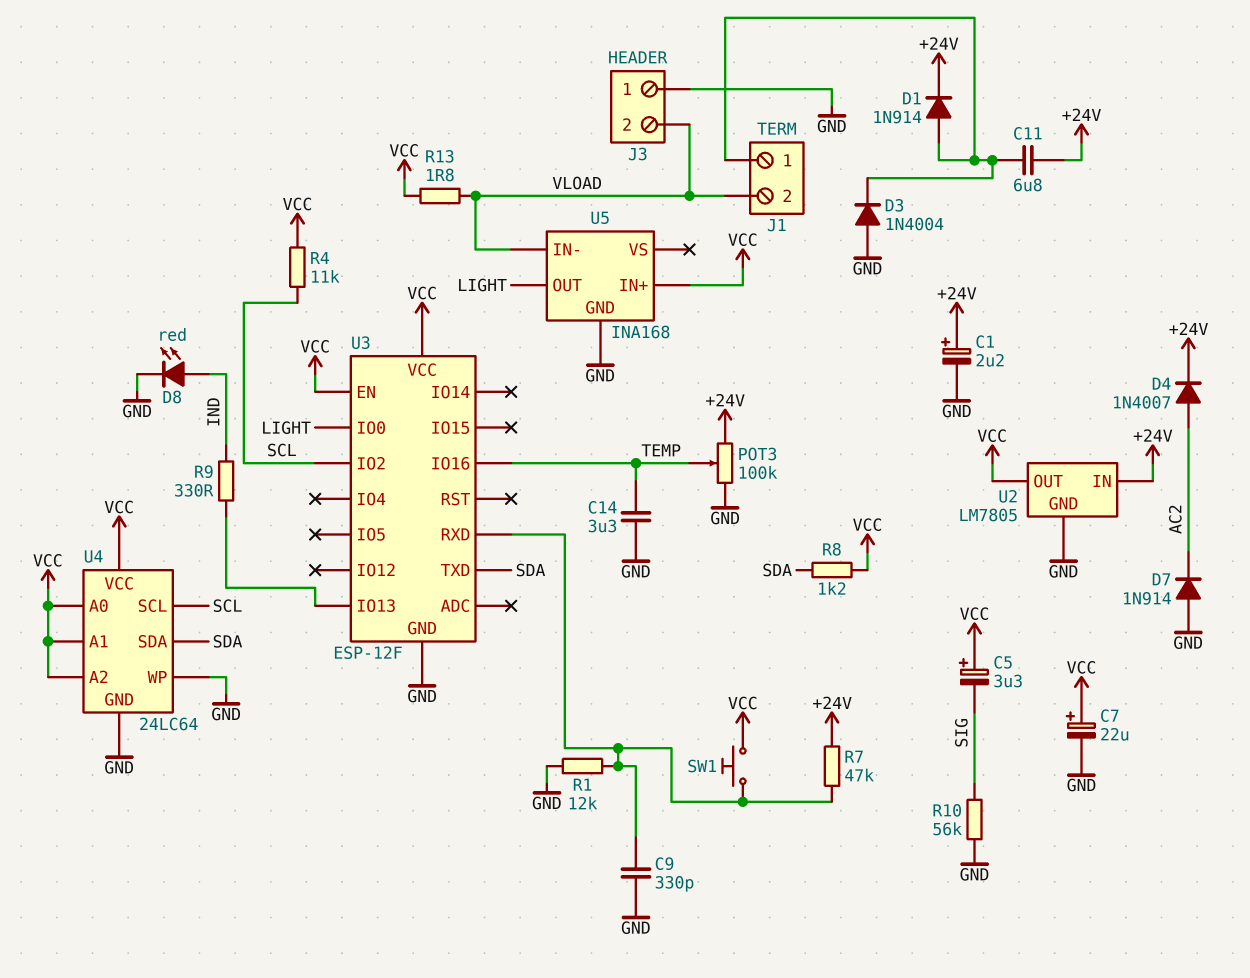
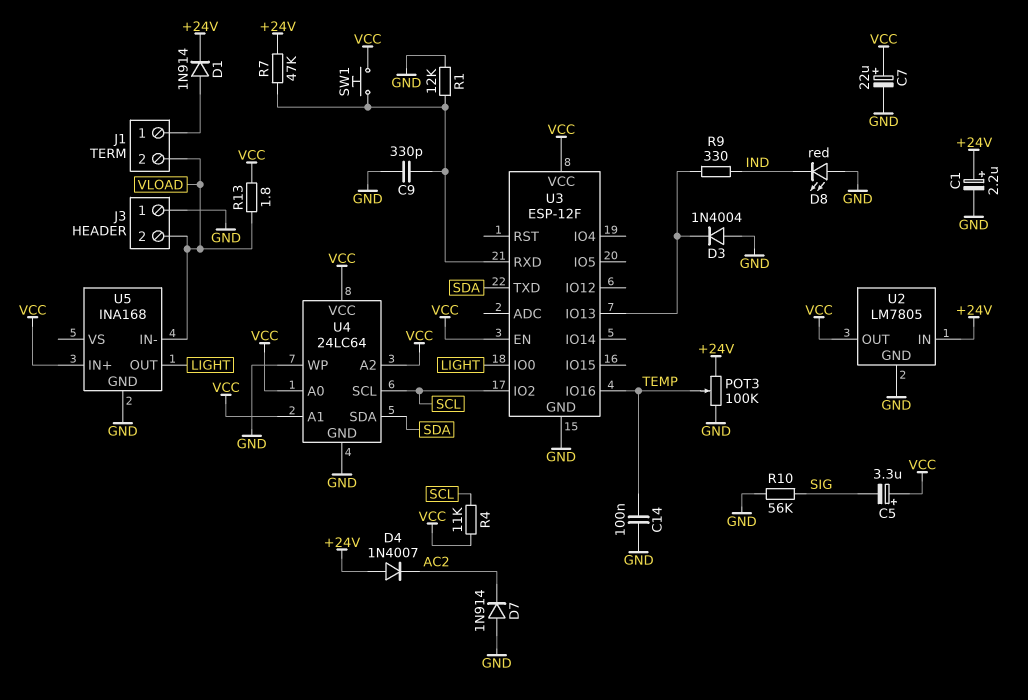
C11: 6.8uF (+24V, J1/1) -> none
C14: 3.3uF (GND, TEMP) -> 100nF (GND, TEMP)
D3: diode 1N4004 (A GND, K J1/1) -> diode 1N4004 (A GND, K U3/IO13)
D4: diode 1N4007 (A AC2, K +24V) -> diode 1N4007 (A +24V, K AC2)
D8: LED red (A IND, K GND) -> LED red (A GND, K IND)
R8: 1.2k (SDA, VCC) -> none

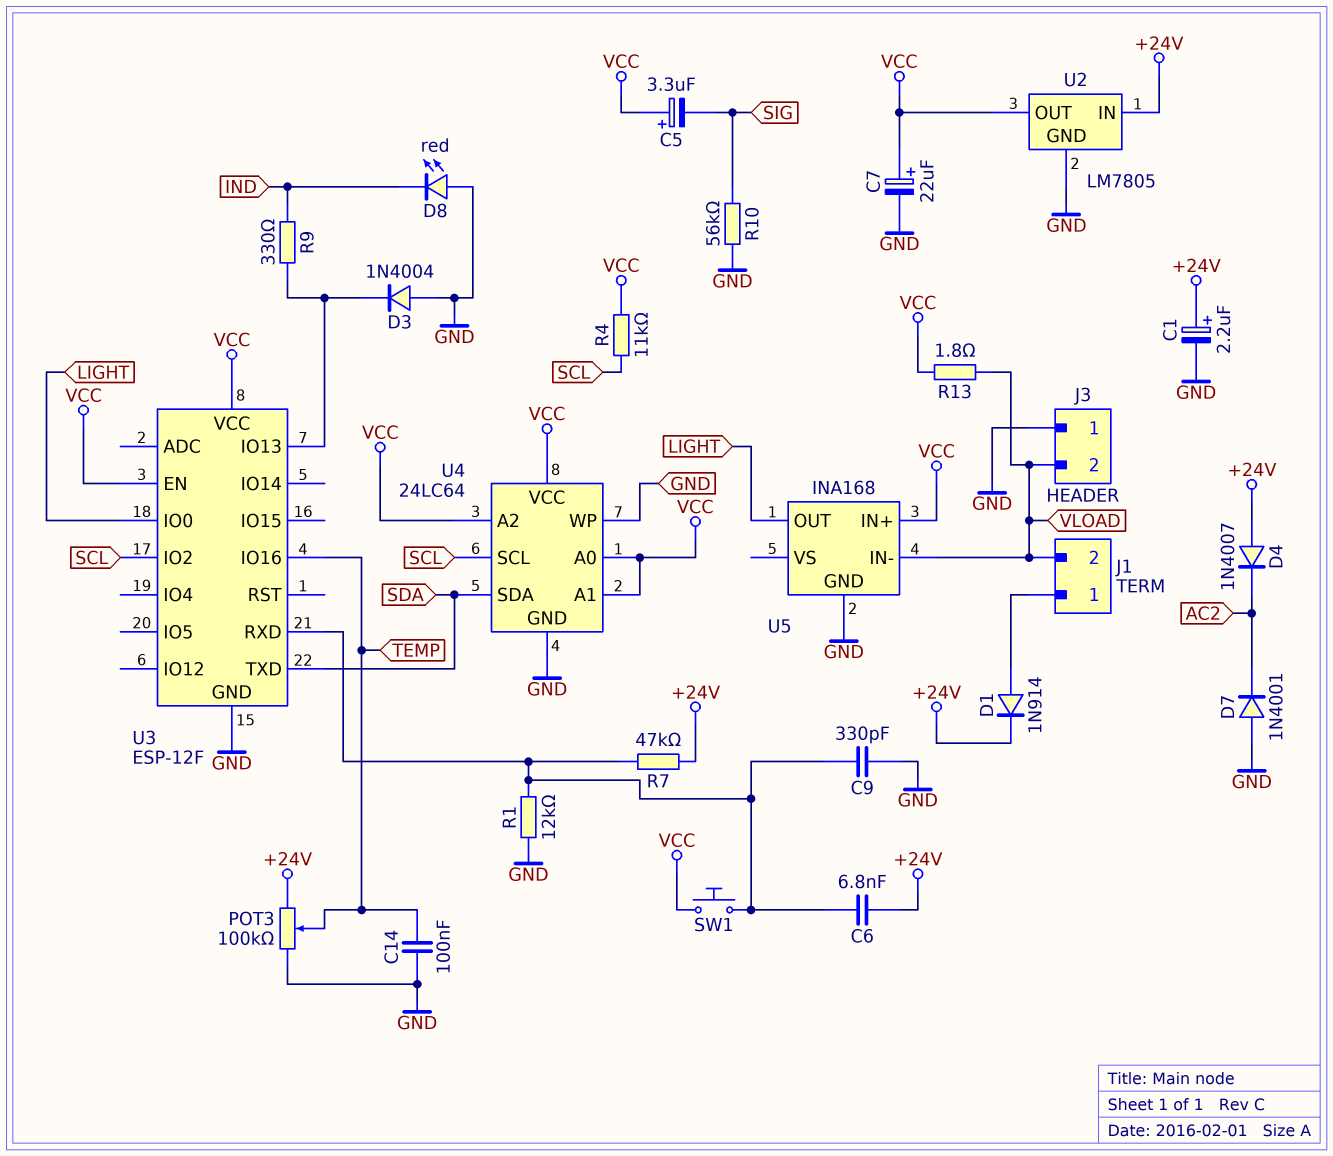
C6: none -> 6.8nF (+24V, U3/RXD)
D7: diode 1N914 (A GND, K AC2) -> diode 1N4001 (A GND, K AC2)

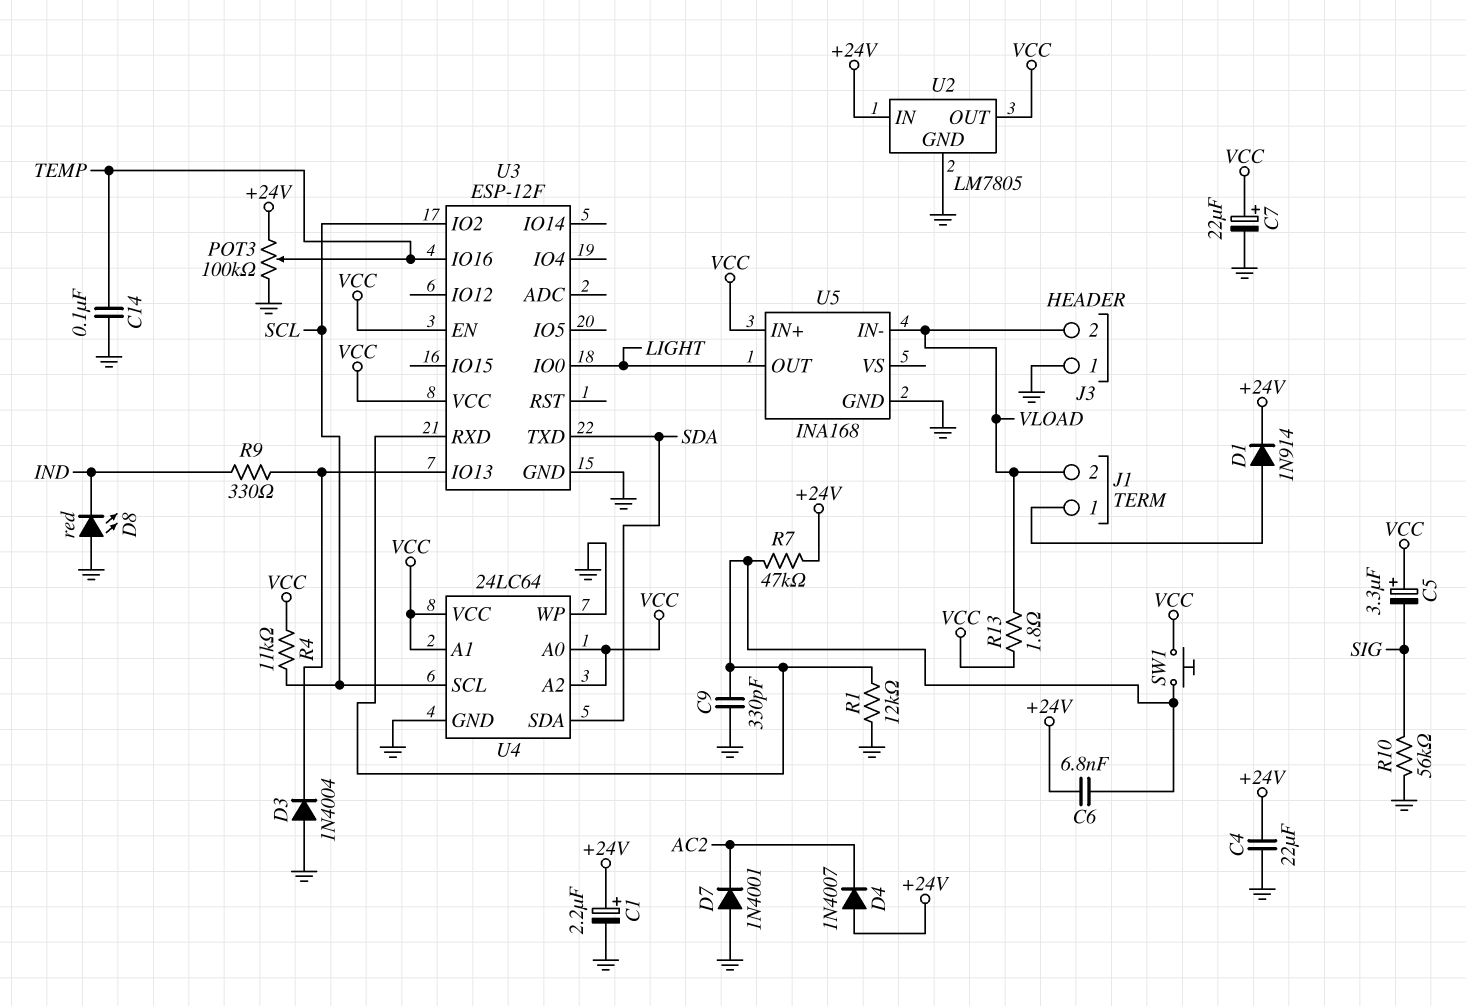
C4: none -> 22uF (+24V, GND)

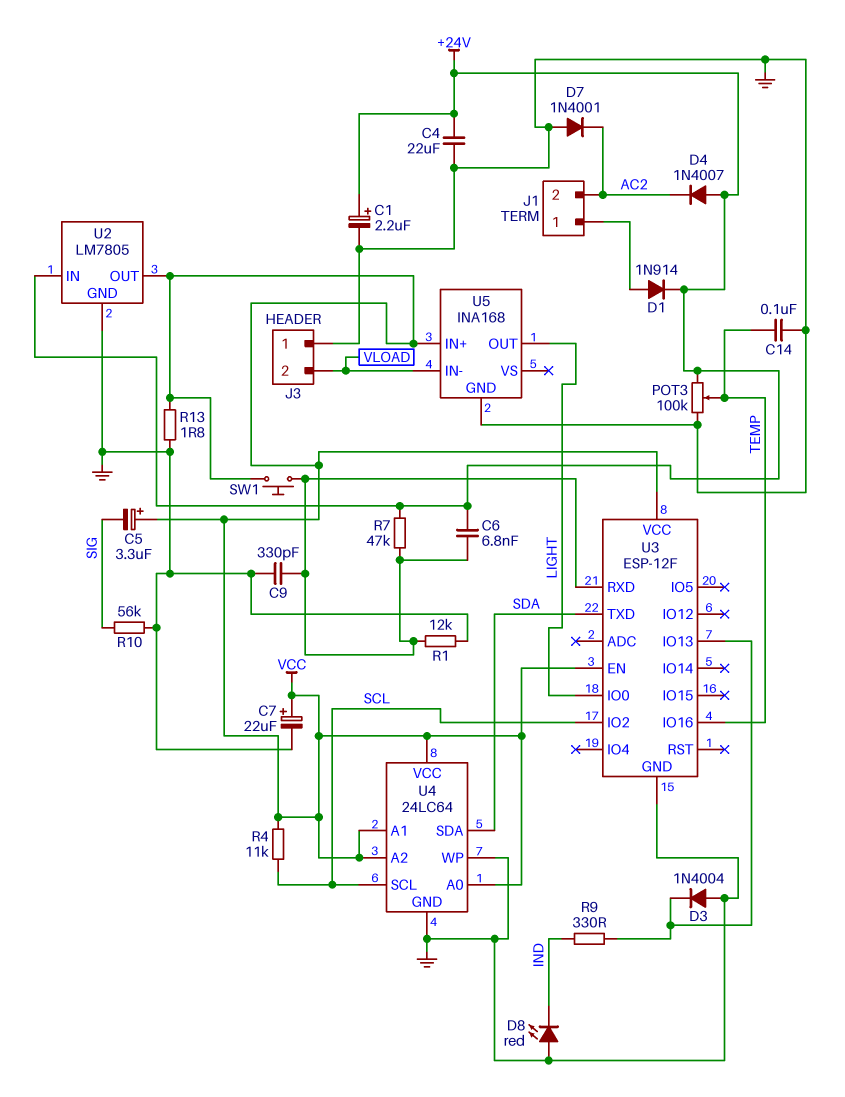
J1 pin 2: VLOAD -> AC2
R13: 1.8 (VCC, VLOAD) -> 1.8 (GND, VCC)

